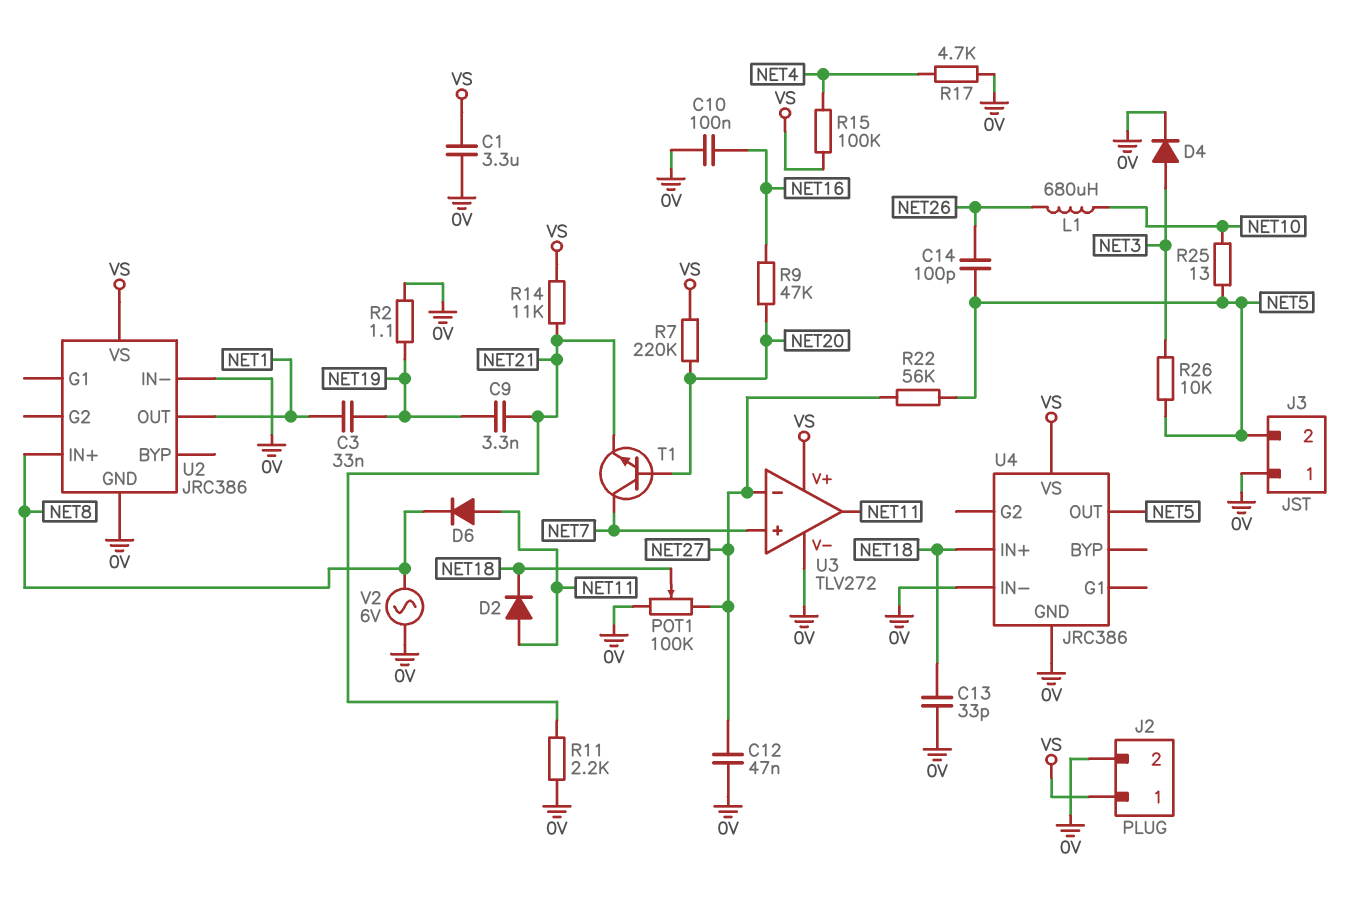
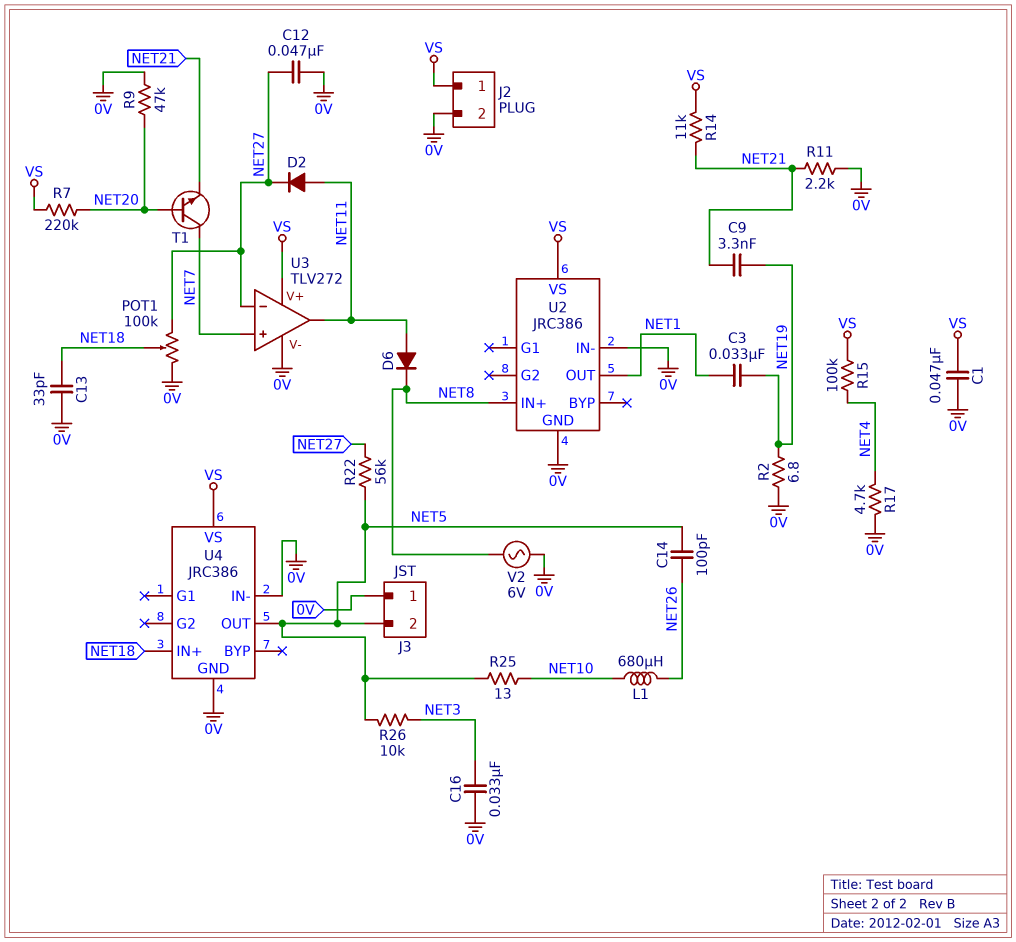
C1: 3.3uF (0V, VS) -> 47nF (0V, VS)
C10: 100nF (0V, NET16) -> none
C16: none -> 33nF (0V, NET3)
D2: diode (A NET11, K NET18) -> diode (A NET11, K NET27)
D4: diode (A NET3, K 0V) -> none
R2: 1.1 (0V, NET19) -> 6.8 (0V, NET19)
R9: 47k (NET16, NET20) -> 47k (0V, NET20)

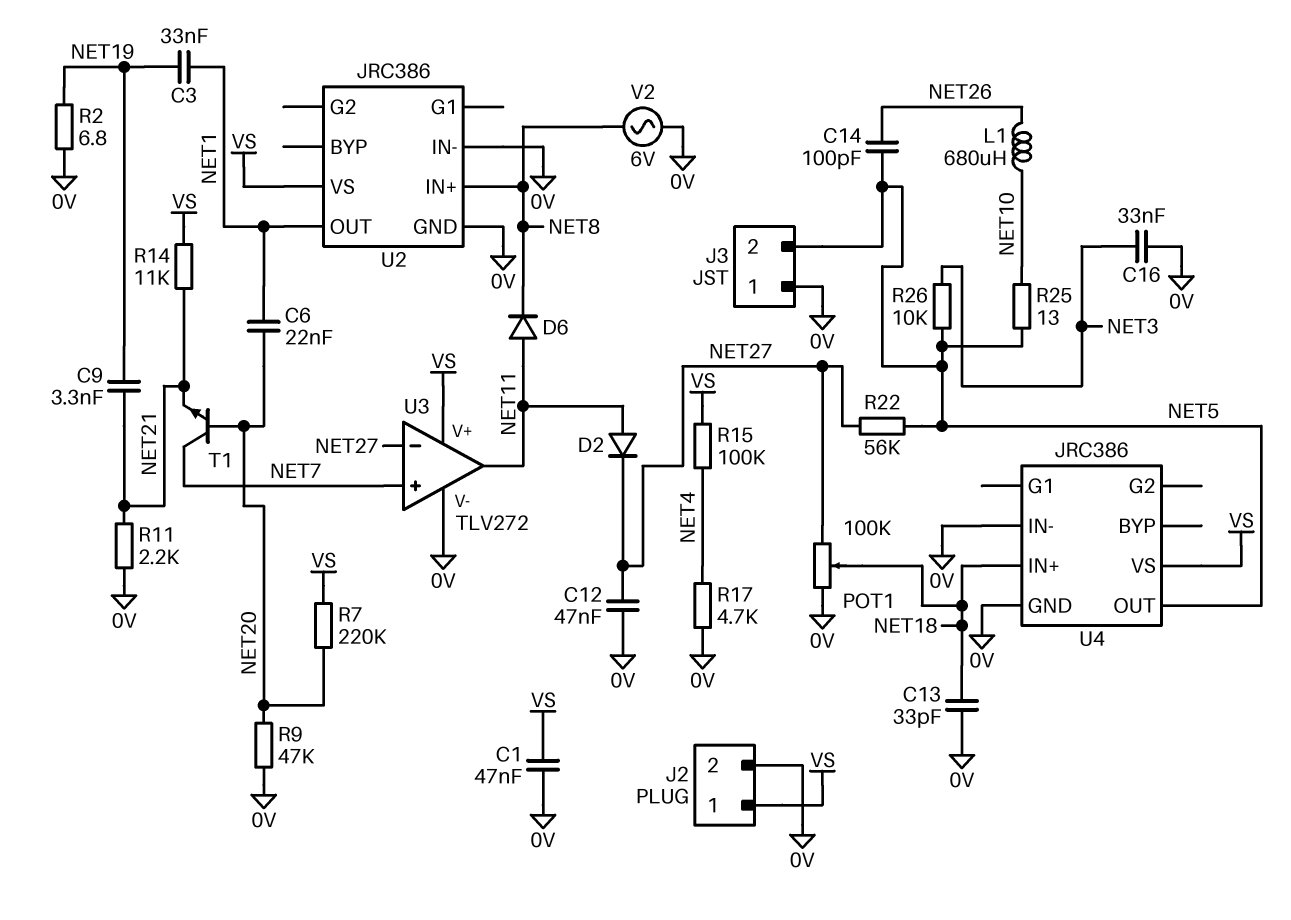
C6: none -> 22nF (NET1, NET20)

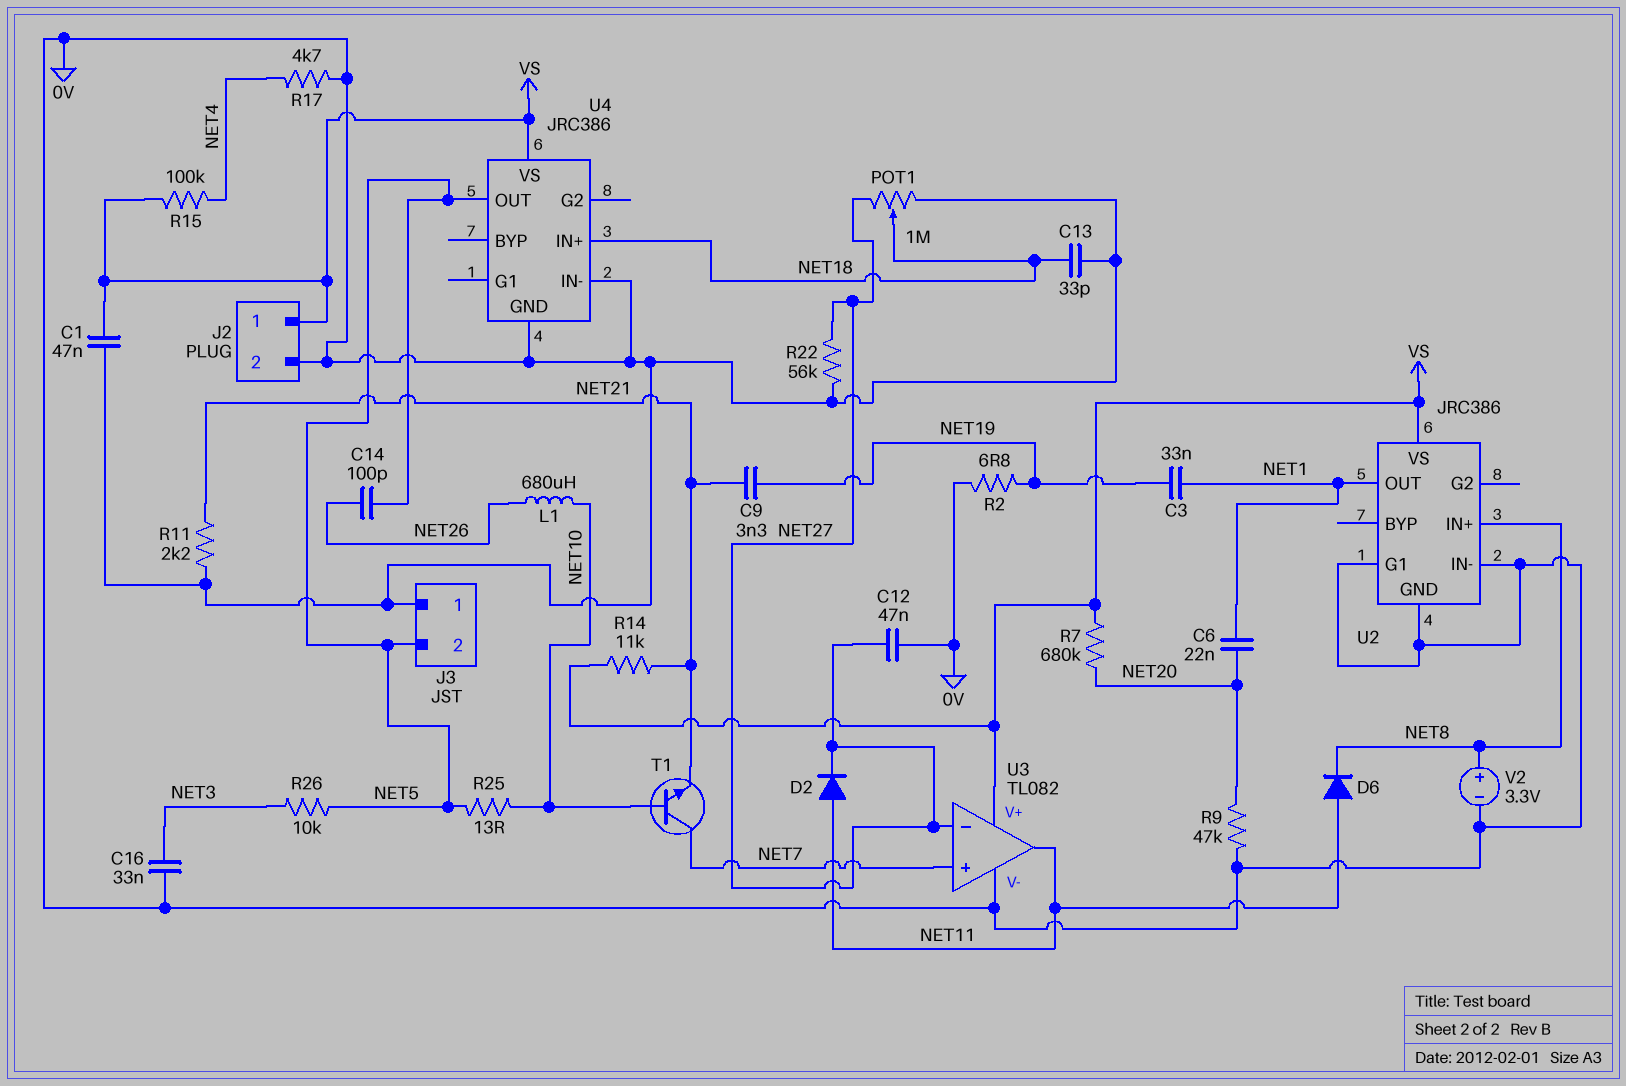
POT1: 100k (0V, NET27, wiper NET18) -> 1M (0V, NET27, wiper NET18)
R7: 220k (NET20, VS) -> 680k (NET20, VS)
R22: 56k (NET5, NET27) -> 56k (0V, NET27)
T1: NPN (B NET20, C NET7, E NET21) -> NPN (B NET10, C NET7, E NET21)
U2 pin G1: none -> 0V
U3: TLV272 -> TL082
V2: AC 6V (0V, NET8) -> 3.3V (plus NET8, minus 0V)

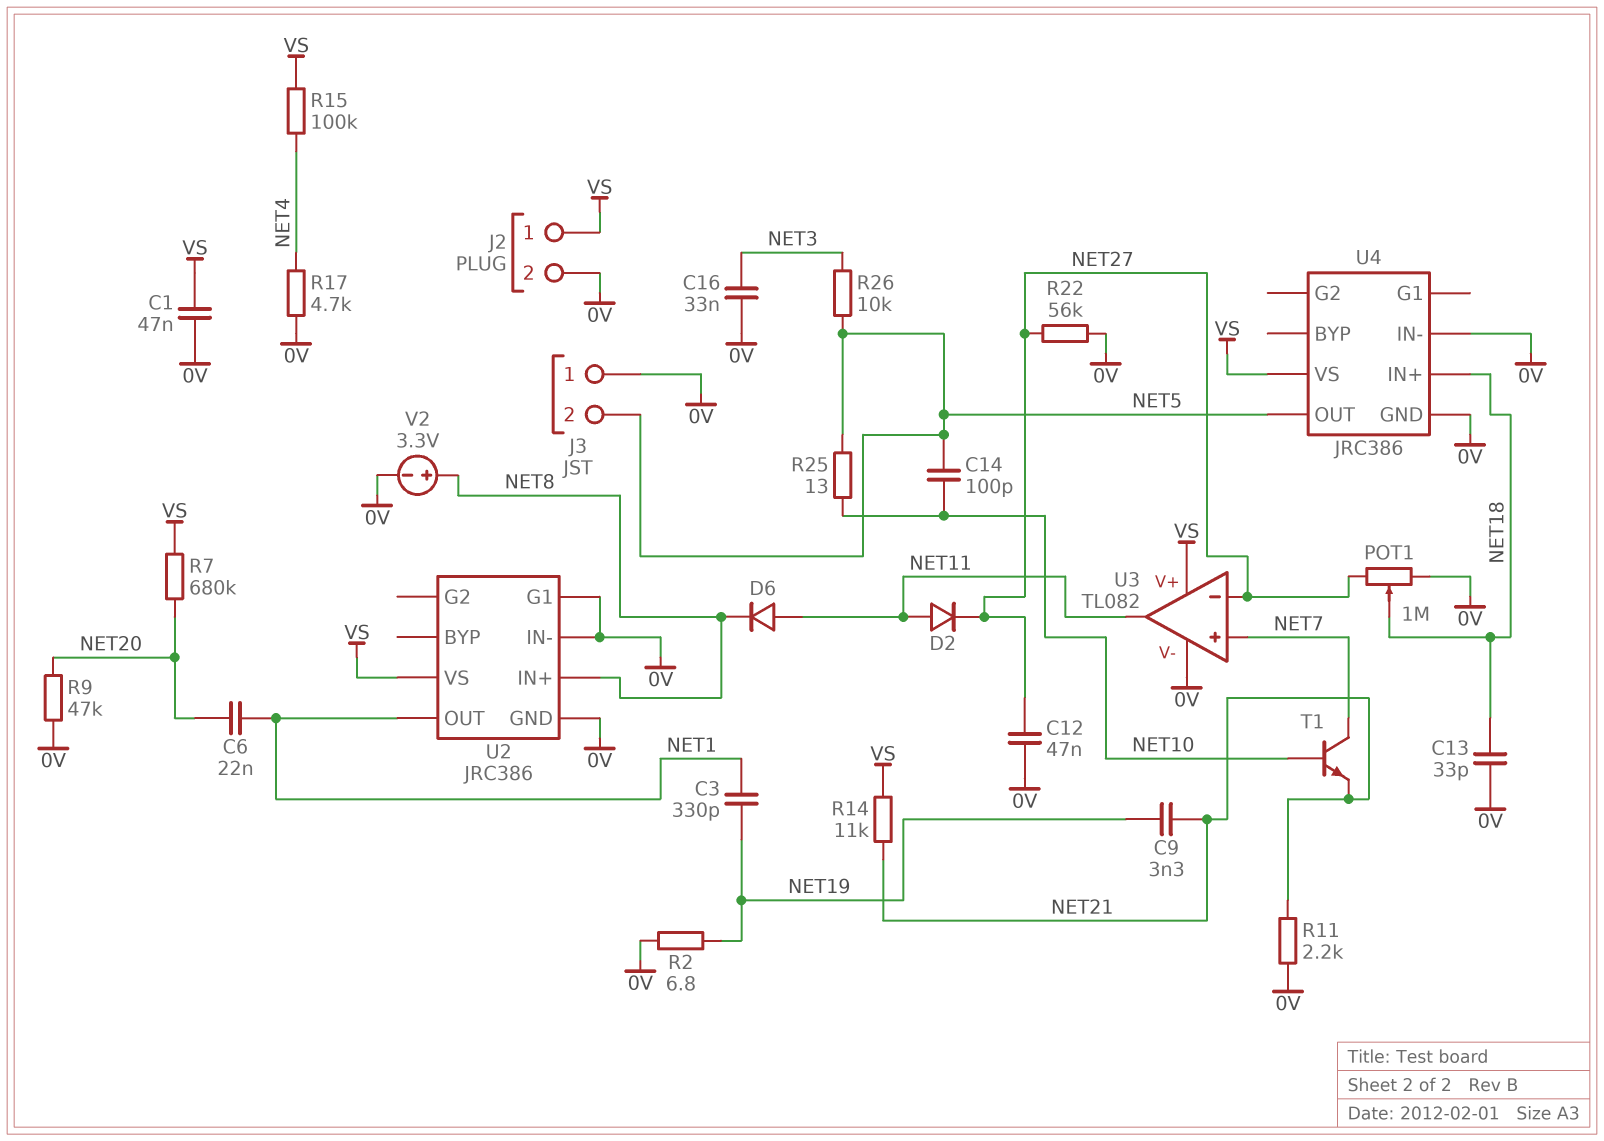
C3: 33nF (NET1, NET19) -> 330pF (NET1, NET19)
C14: 100pF (NET5, NET26) -> 100pF (NET5, NET10)
L1: 680uH (NET10, NET26) -> none

